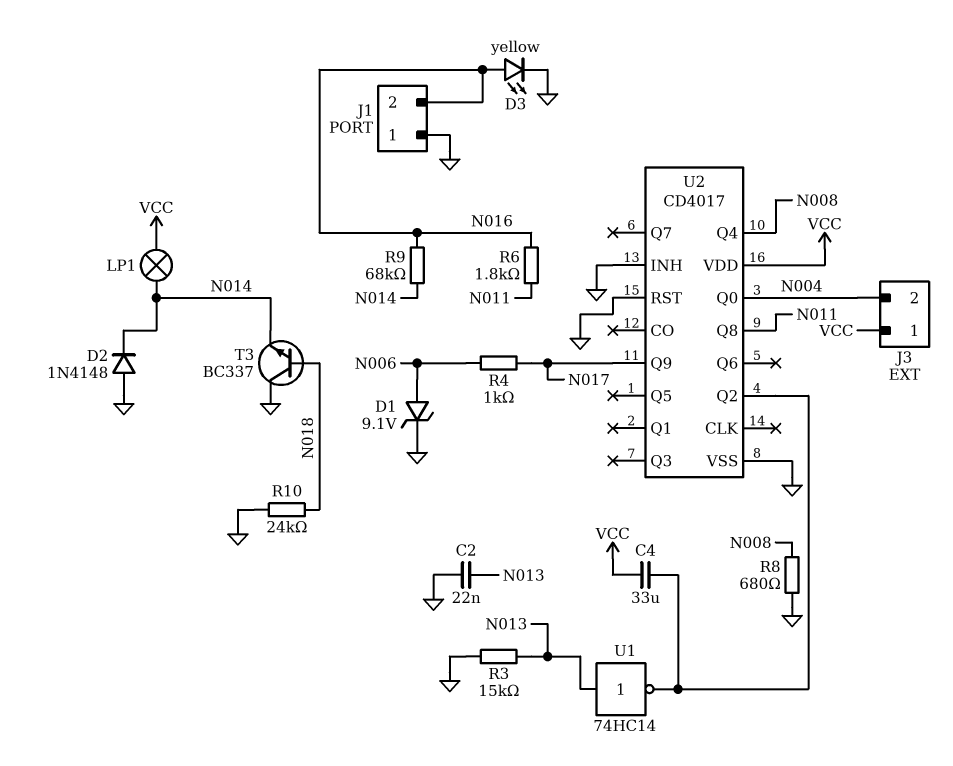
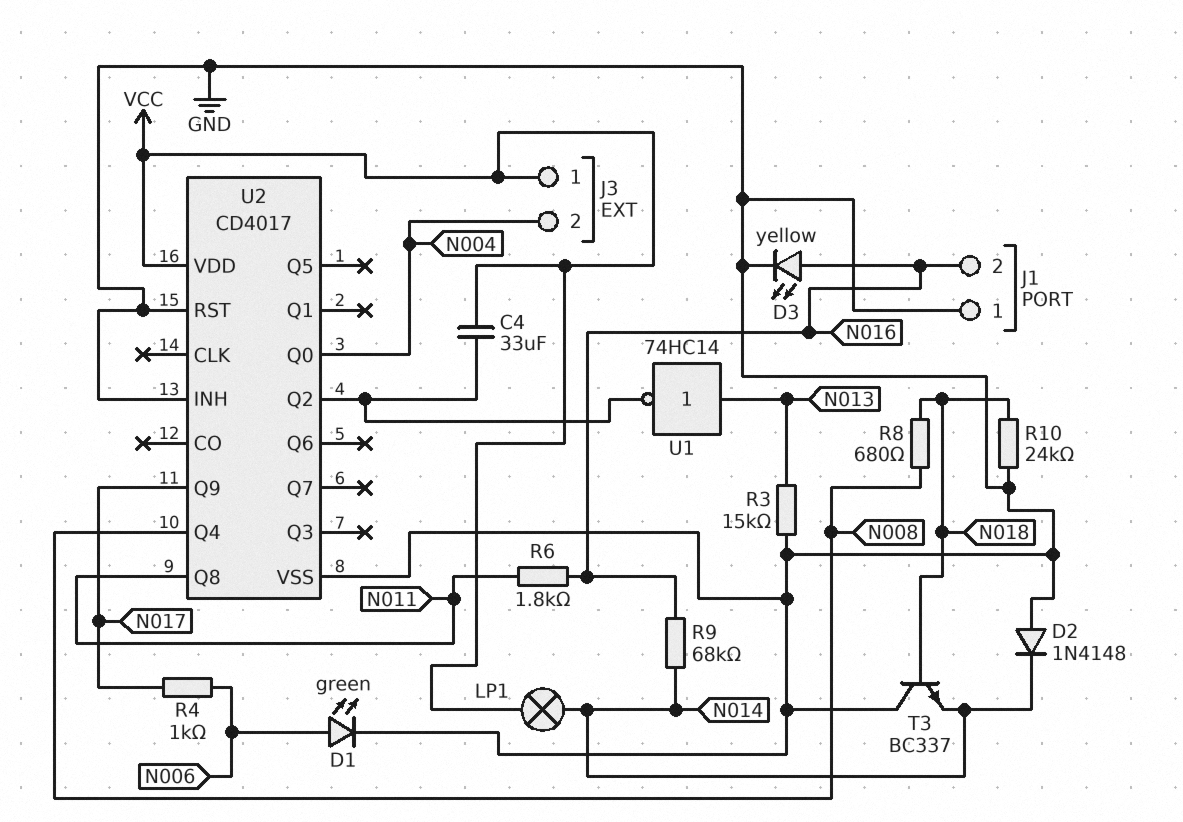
C2: 22nF (GND, N013) -> none
D1: zener 9.1V (A N006, K GND) -> LED green (A N006, K GND)
R8: 680 (GND, N008) -> 680 (N008, N018)

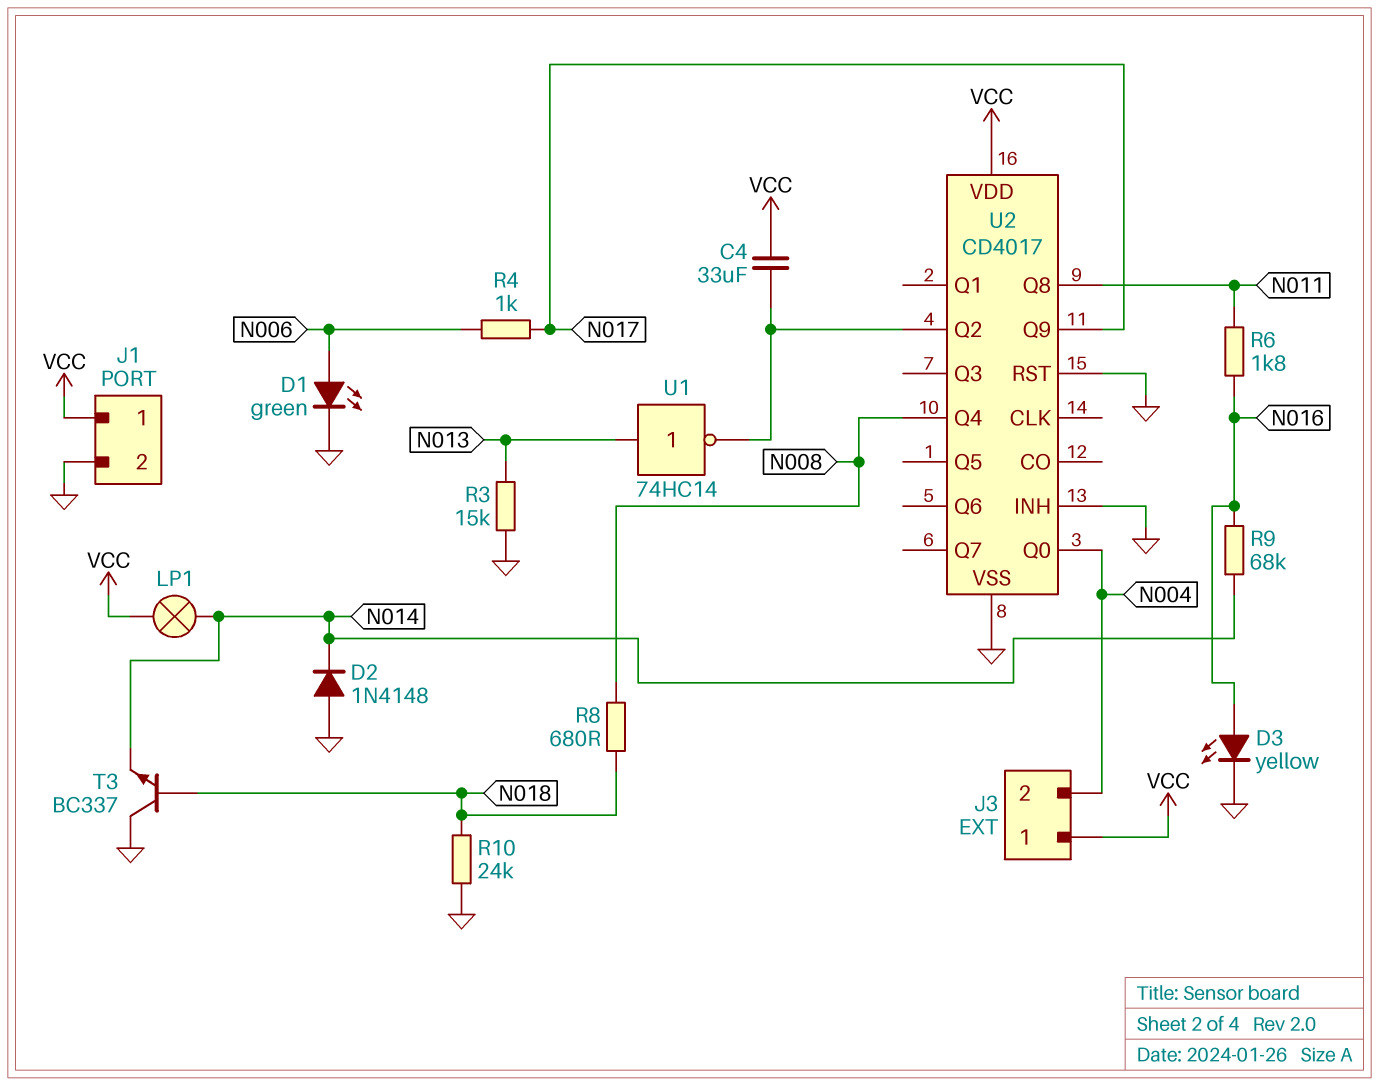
J1 pin 1: GND -> VCC
J1 pin 2: N016 -> GND

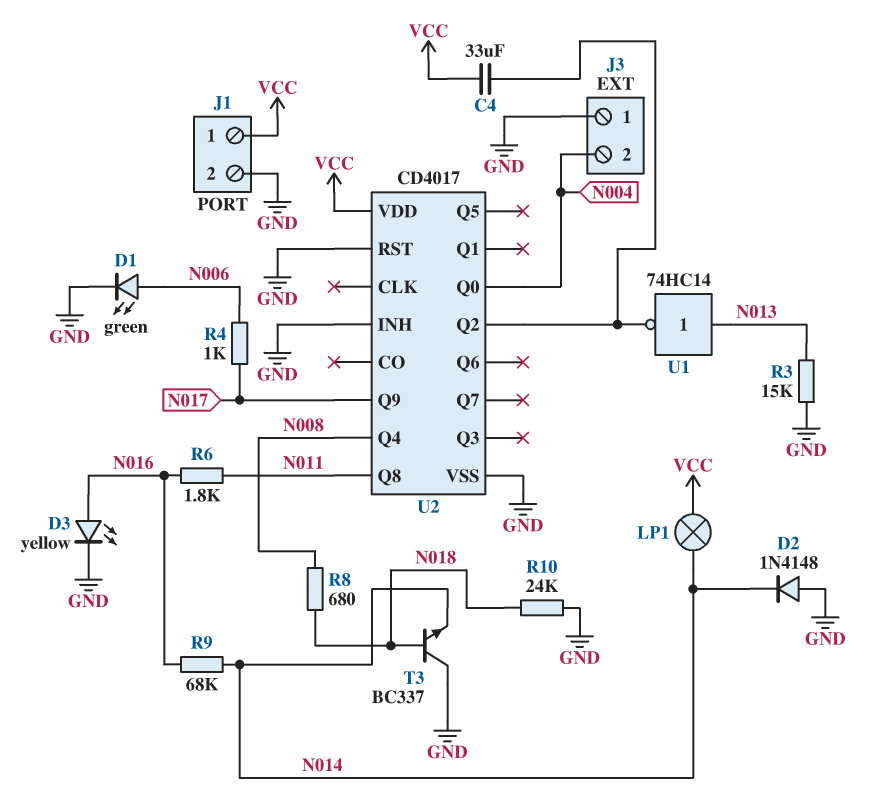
J3 pin 1: VCC -> GND

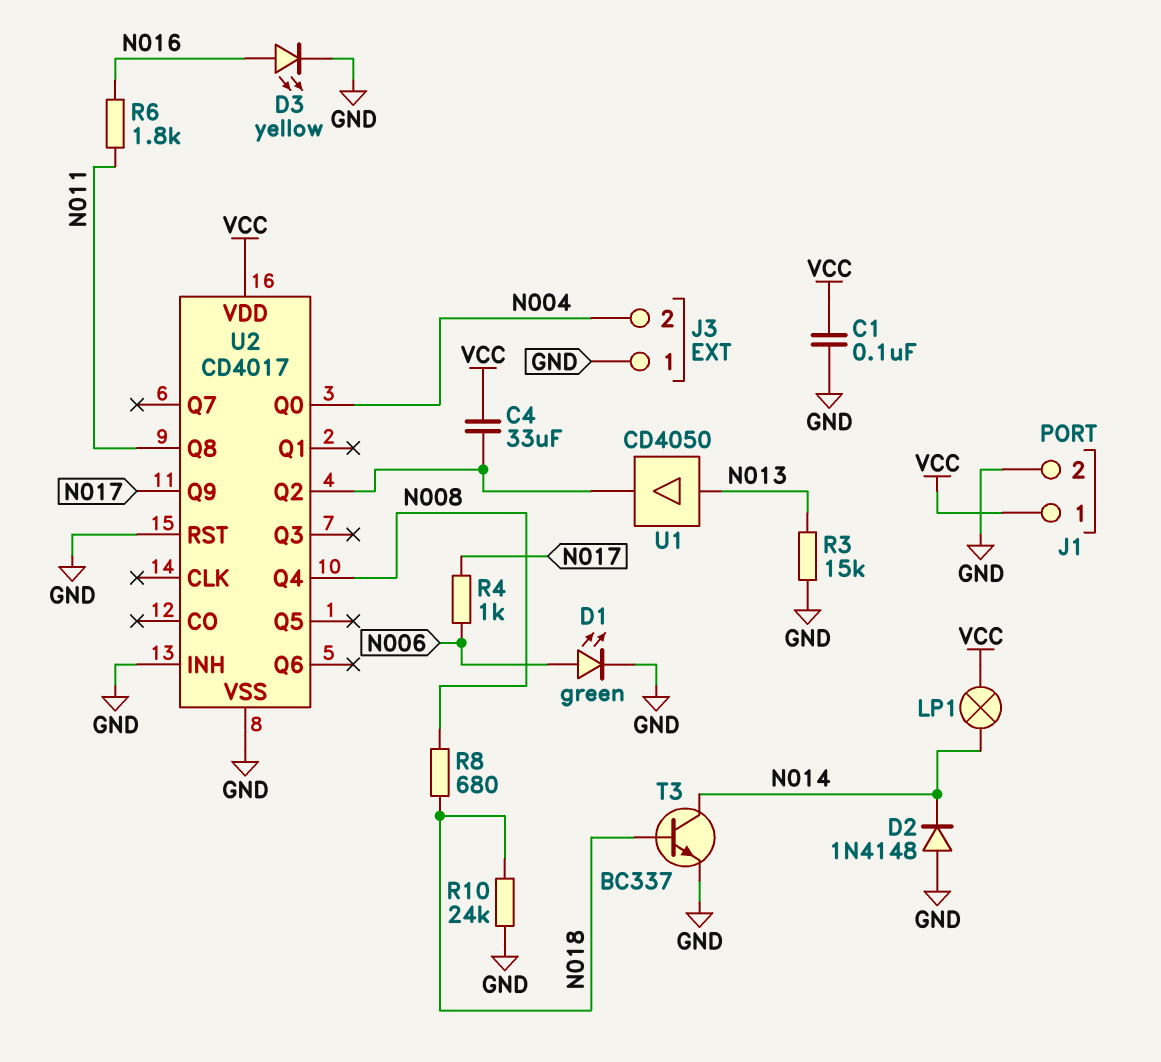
C1: none -> 100nF (GND, VCC)
R9: 68k (N014, N016) -> none
T3: NPN BC337 (B N018, C GND, E N014) -> NPN BC337 (B N018, C N014, E GND)
U1: NOT 74HC14 (in N013, out U2/Q2) -> buffer CD4050 (in N013, out U2/Q2)

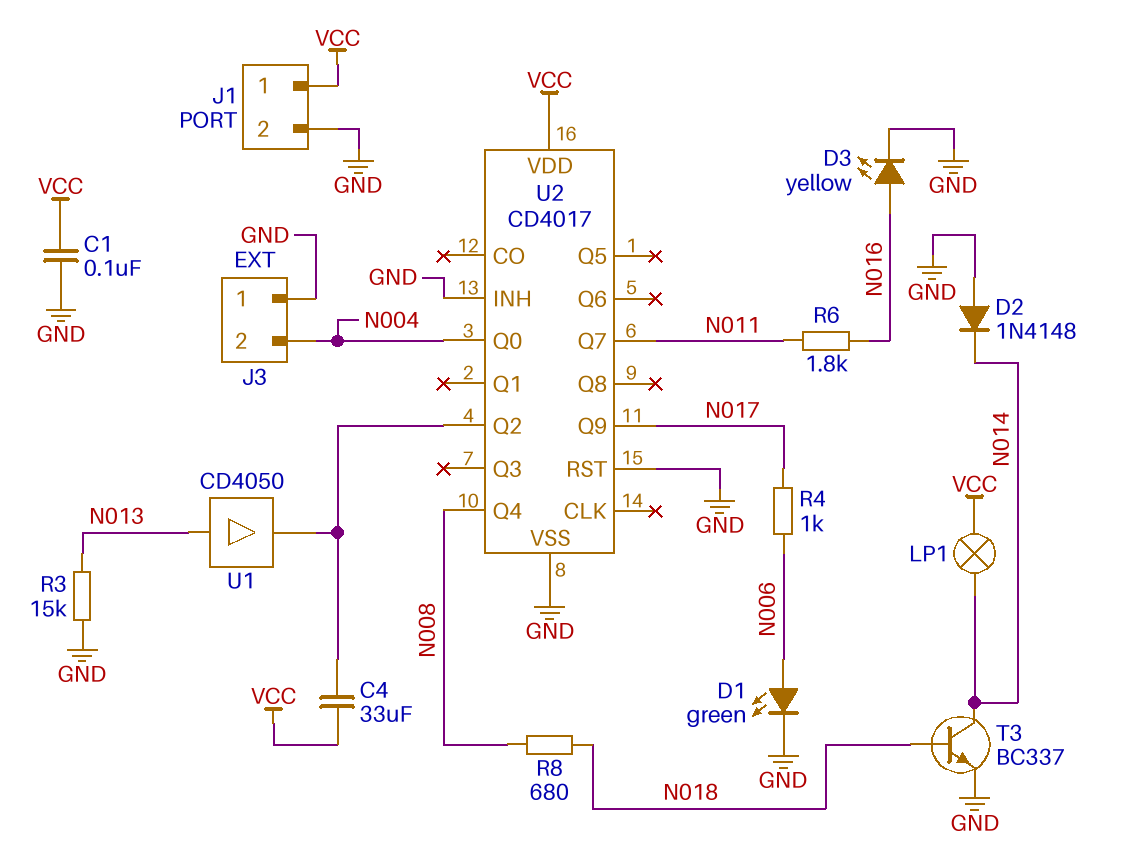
R10: 24k (GND, N018) -> none
U2 pin Q7: none -> N011
U2 pin Q8: N011 -> none

